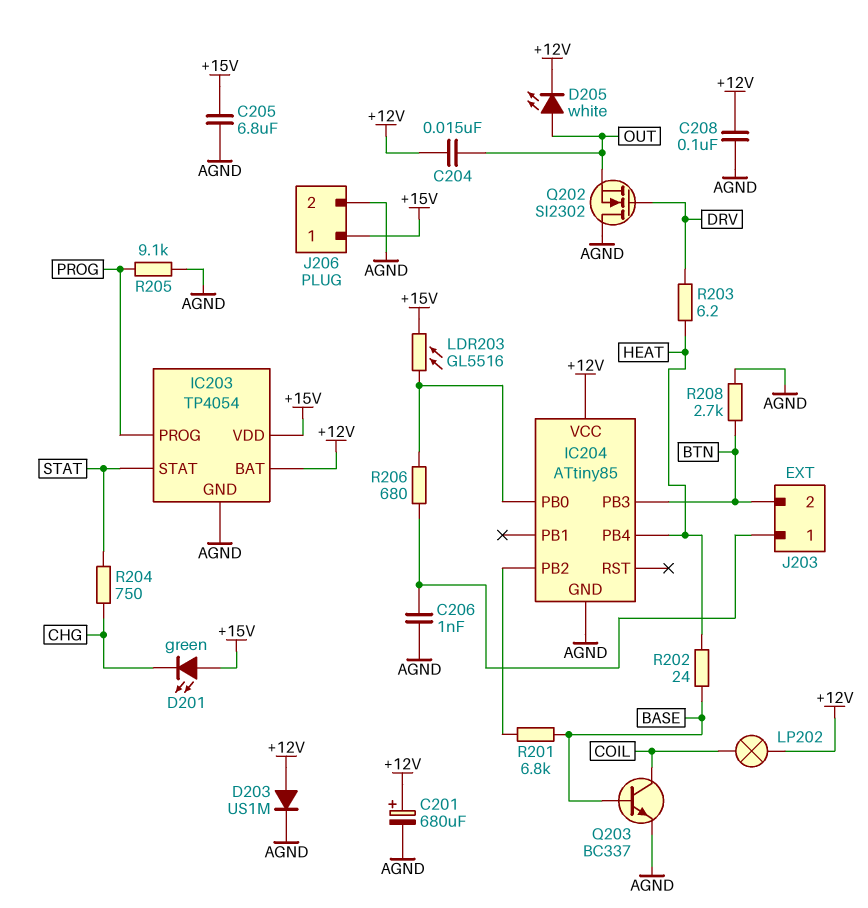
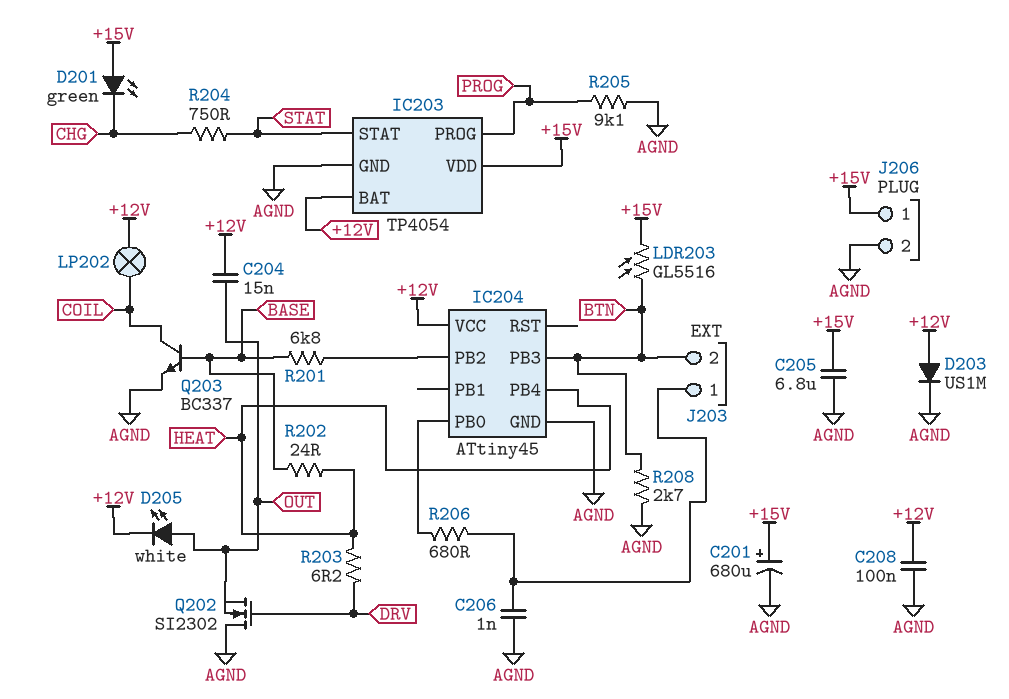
C201: 680uF (plus +12V, minus AGND) -> 680uF (plus +15V, minus AGND)
IC204: ATtiny85 -> ATtiny45
LDR203: GL5516 (+15V, IC204/PB0) -> GL5516 (+15V, BTN)

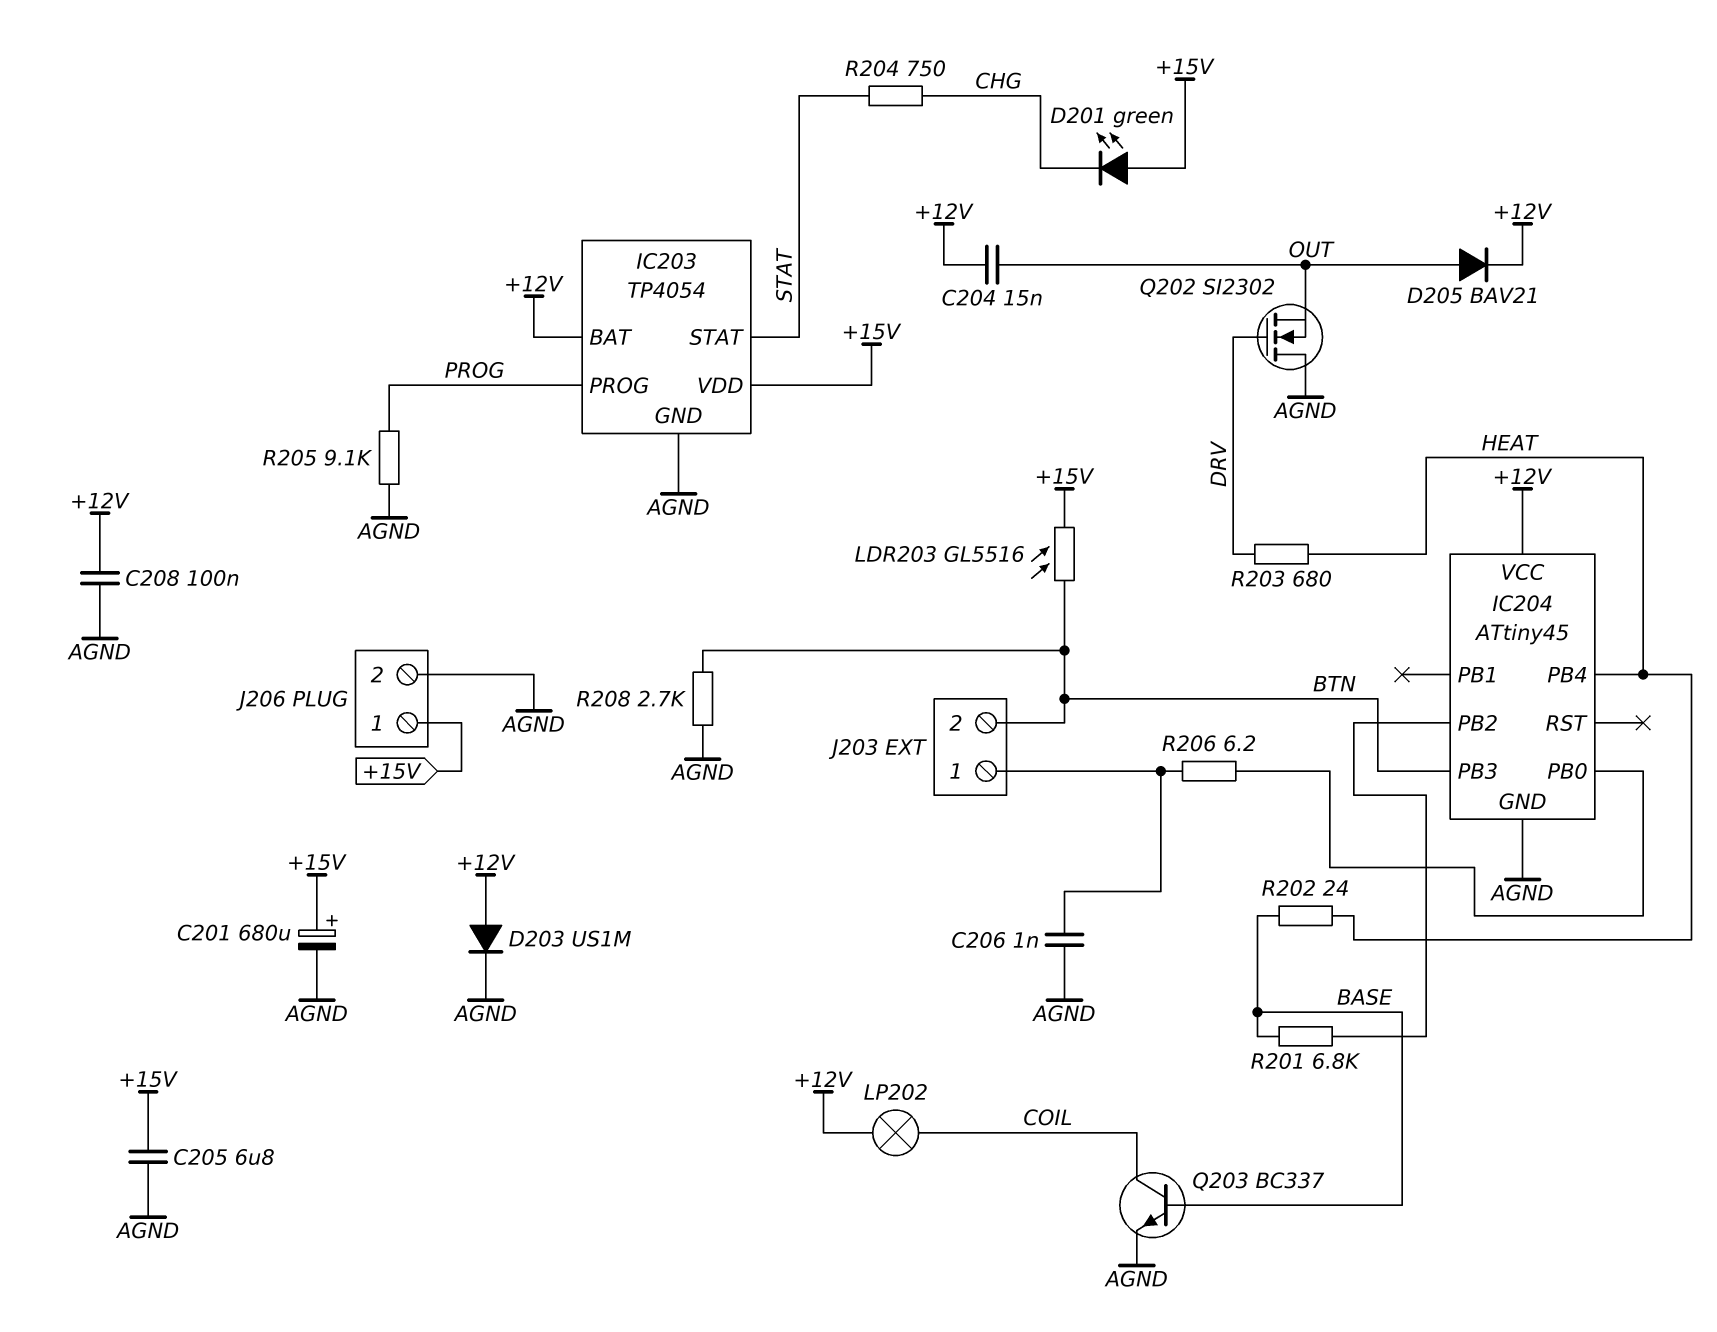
D205: LED white (A OUT, K +12V) -> diode BAV21 (A OUT, K +12V)
R203: 6.2 (DRV, HEAT) -> 680 (DRV, HEAT)
R206: 680 (IC204/PB0, J203/1) -> 6.2 (IC204/PB0, J203/1)

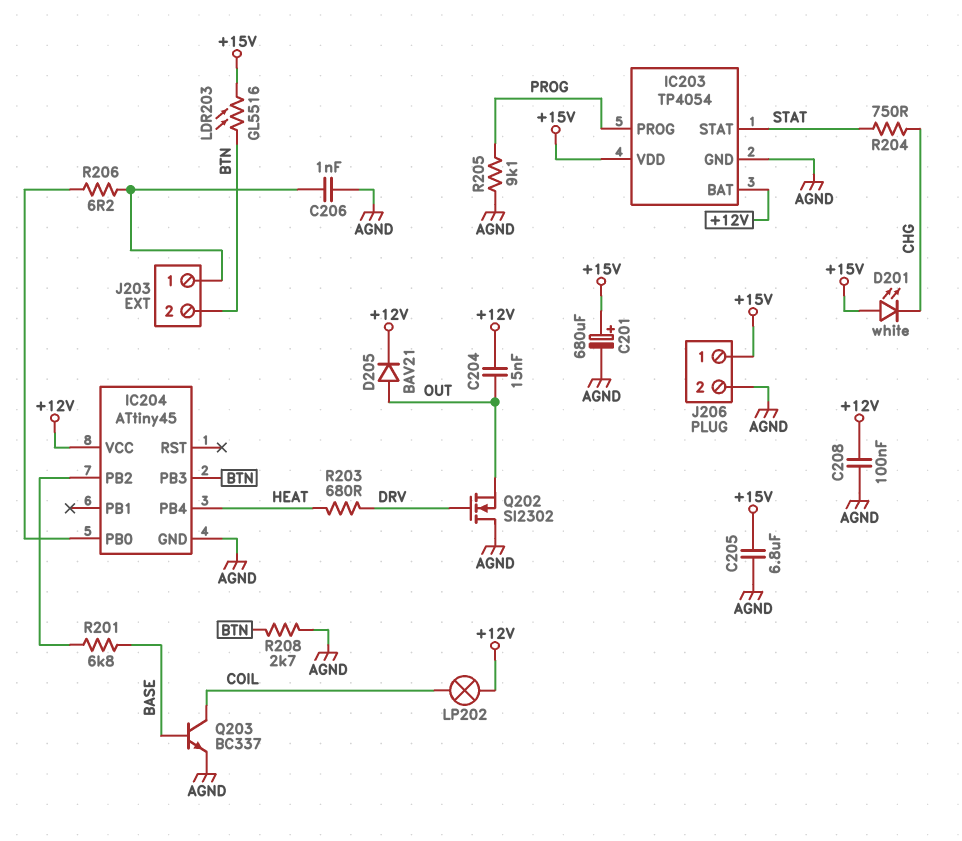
D201: LED green (A +15V, K CHG) -> LED white (A +15V, K CHG)
D203: diode US1M (A +12V, K AGND) -> none
R202: 24 (BASE, HEAT) -> none

